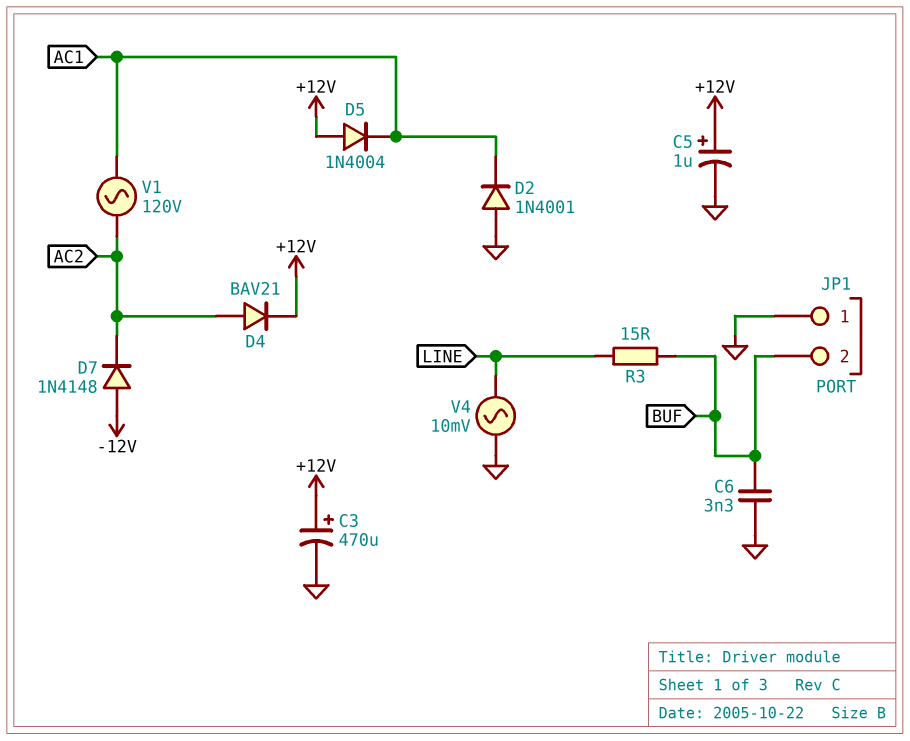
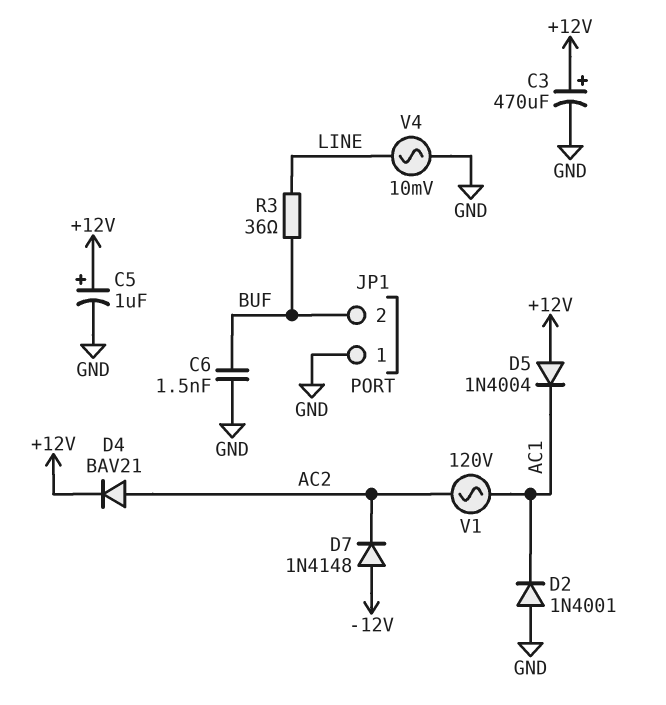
C6: 3.3nF (BUF, GND) -> 1.5nF (BUF, GND)
R3: 15 (BUF, LINE) -> 36 (BUF, LINE)

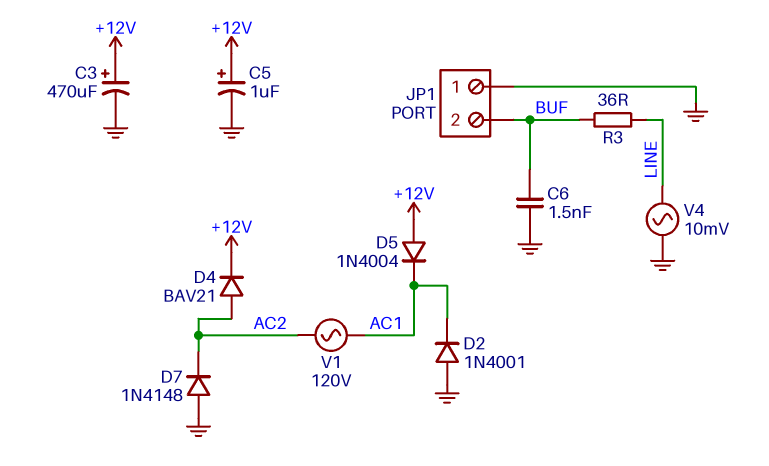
D7: diode 1N4148 (A -12V, K AC2) -> diode 1N4148 (A GND, K AC2)

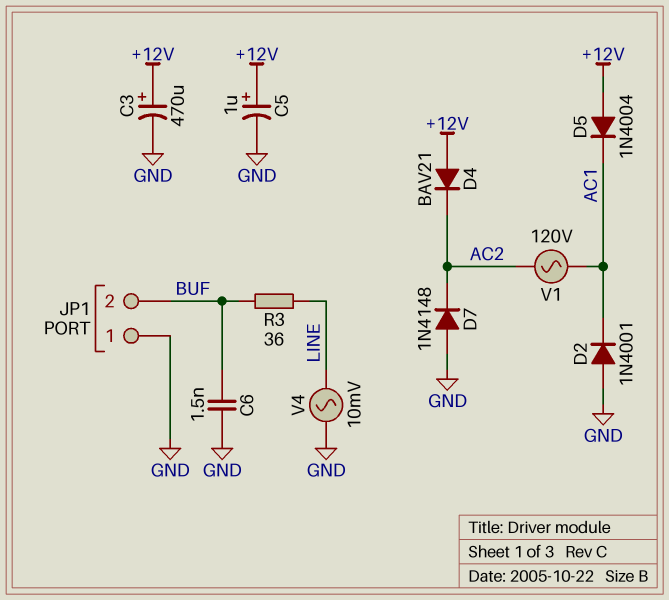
D4: diode BAV21 (A AC2, K +12V) -> diode BAV21 (A +12V, K AC2)

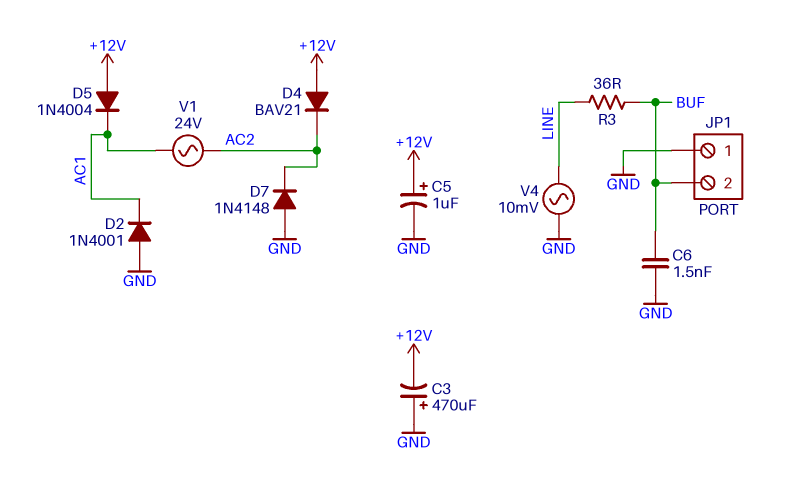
C3: 470uF (plus +12V, minus GND) -> 470uF (plus GND, minus +12V)
V1: AC 120V (AC1, AC2) -> AC 24V (AC1, AC2)

